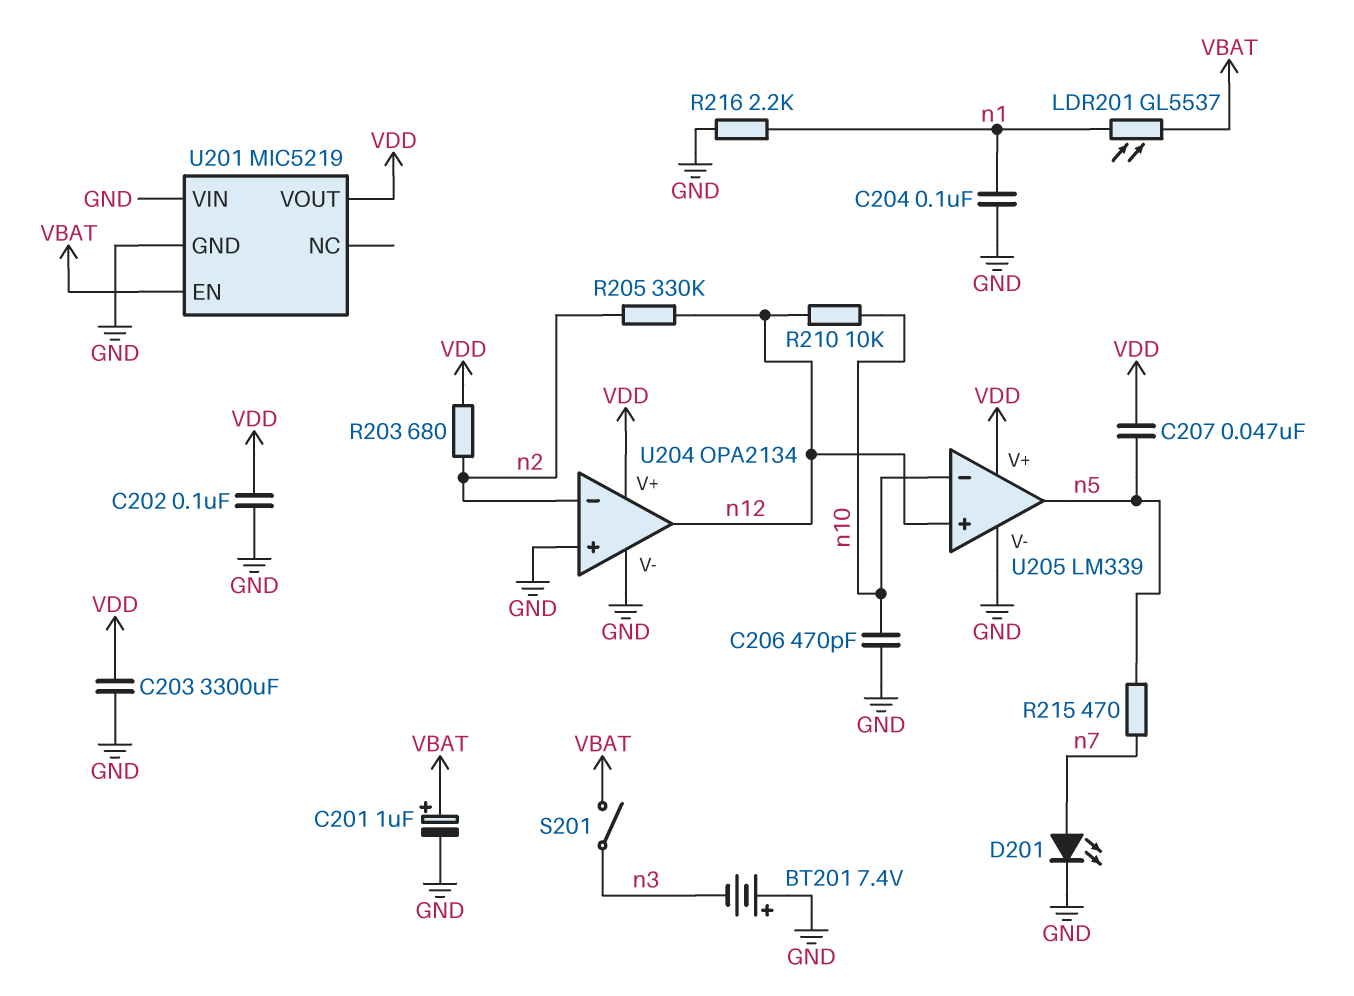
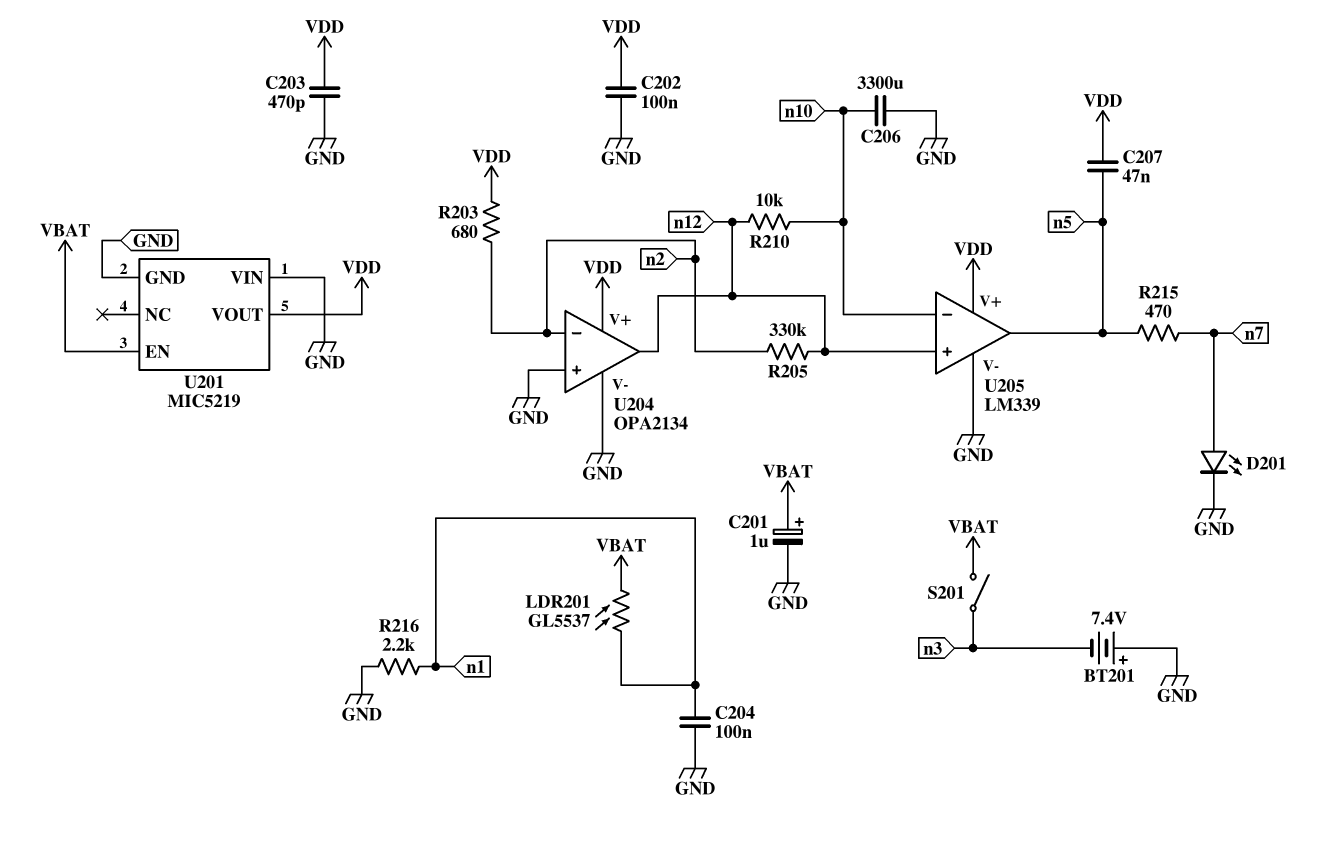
C203: 3300uF (GND, VDD) -> 470pF (GND, VDD)
C206: 470pF (GND, n10) -> 3300uF (GND, n10)

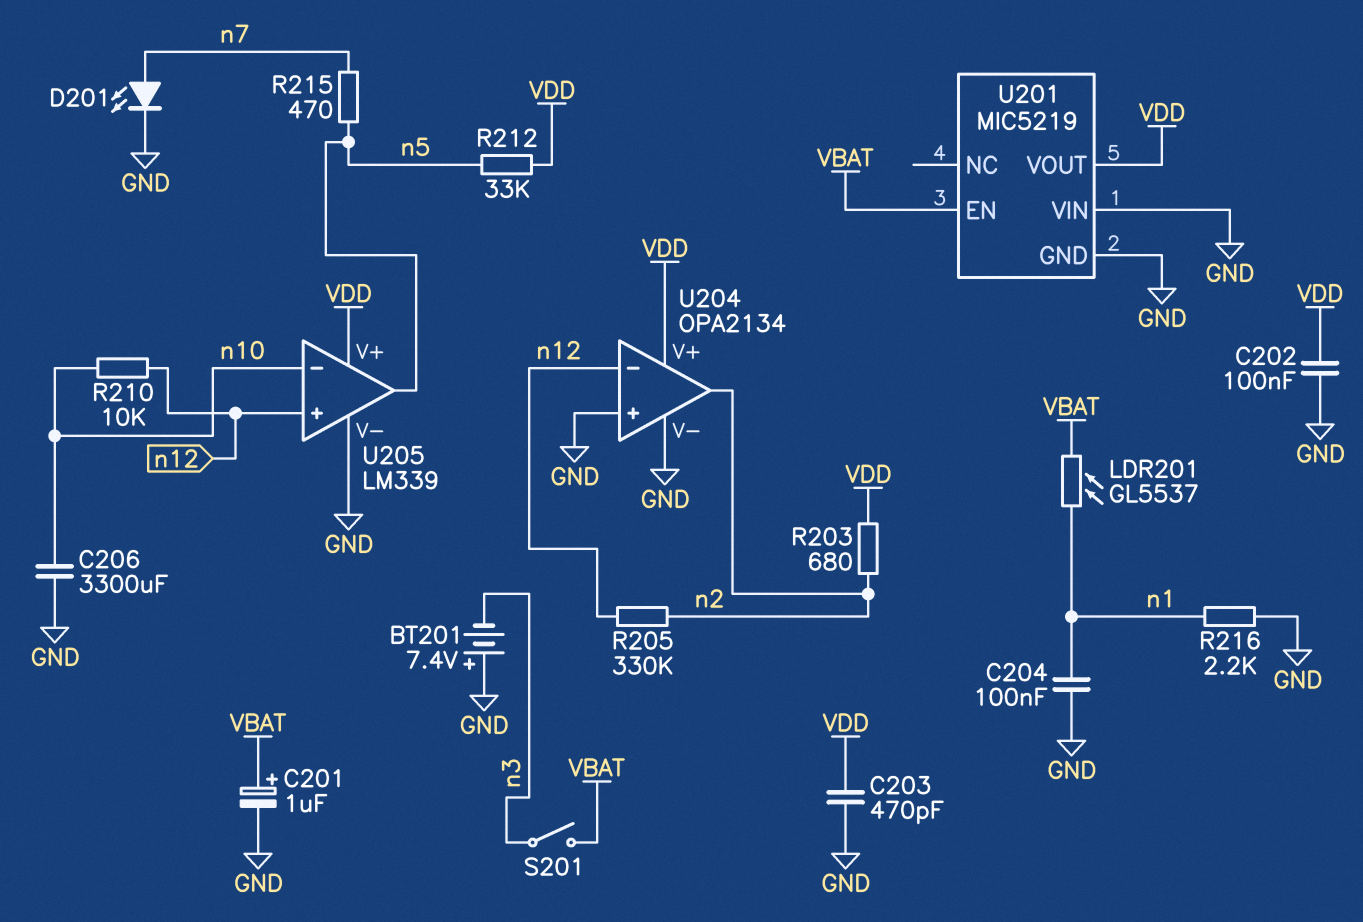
C207: 47nF (VDD, n5) -> none
R212: none -> 33k (VDD, n5)
U204 pin in-: n2 -> n12
U204 pin out: n12 -> n2

